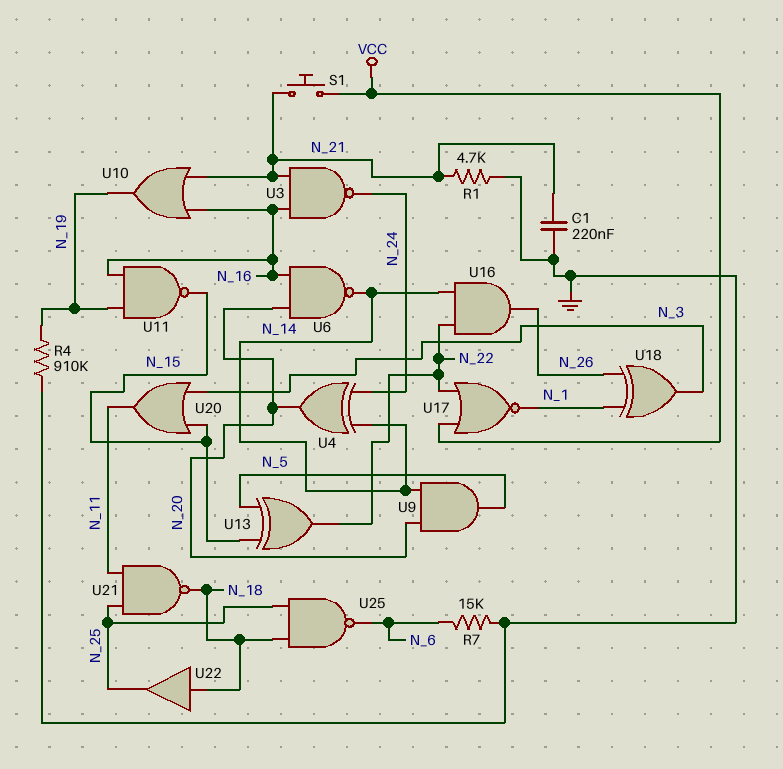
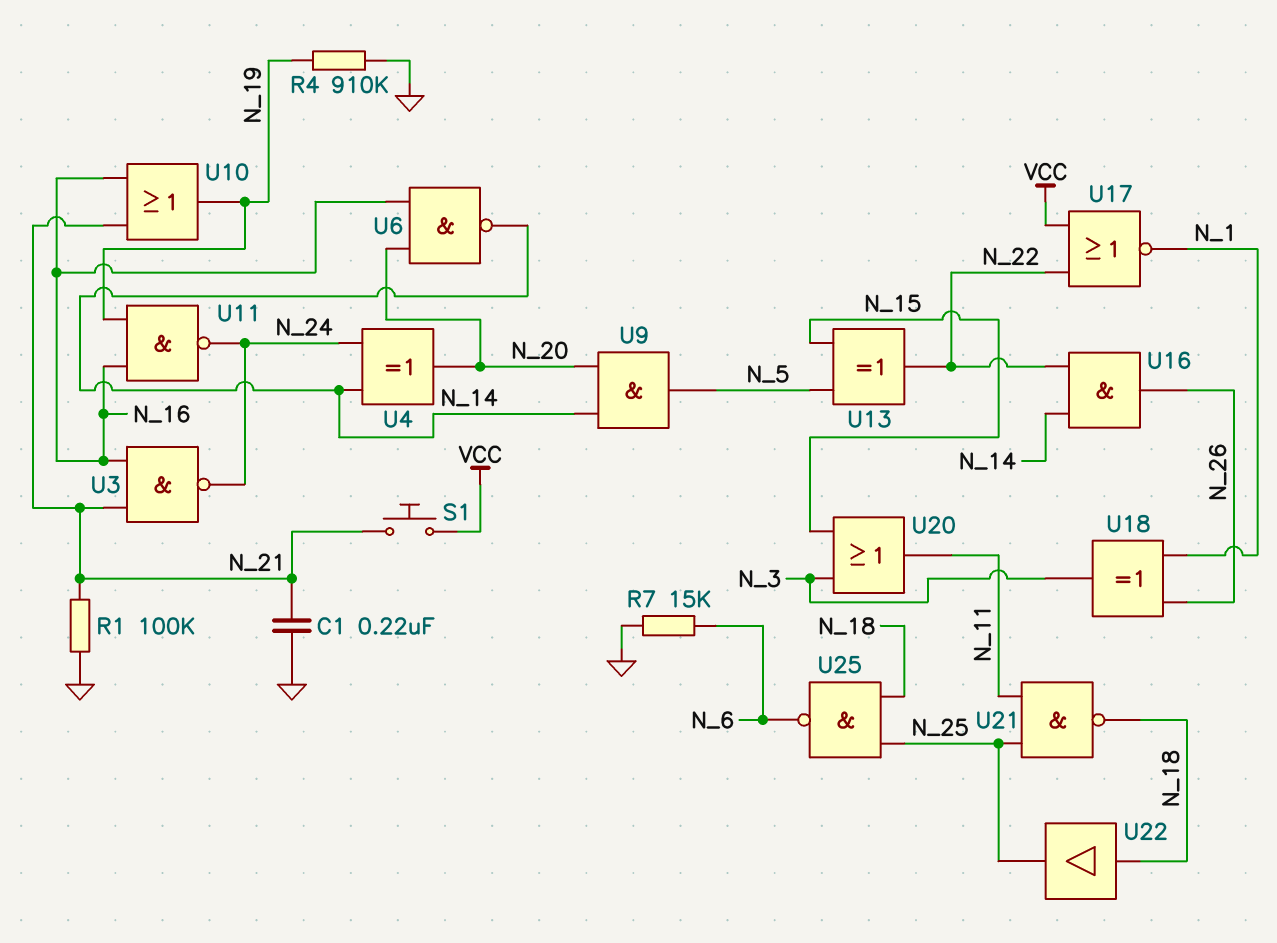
R1: 4.7k (GND, N_21) -> 100k (GND, N_21)
U11: NAND (in N_16, in N_19, out N_15) -> NAND (in N_16, in N_19, out N_24)

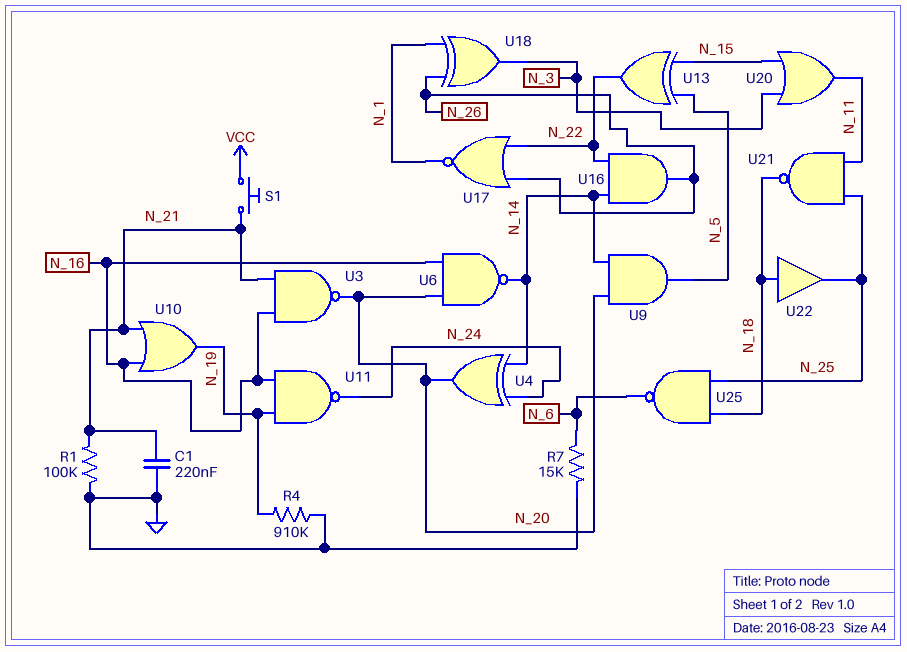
U3: NAND (in N_16, in N_21, out N_24) -> NAND (in N_16, in N_21, out N_20)
U17: NOR (in N_22, in VCC, out N_1) -> NOR (in N_22, in N_26, out N_1)

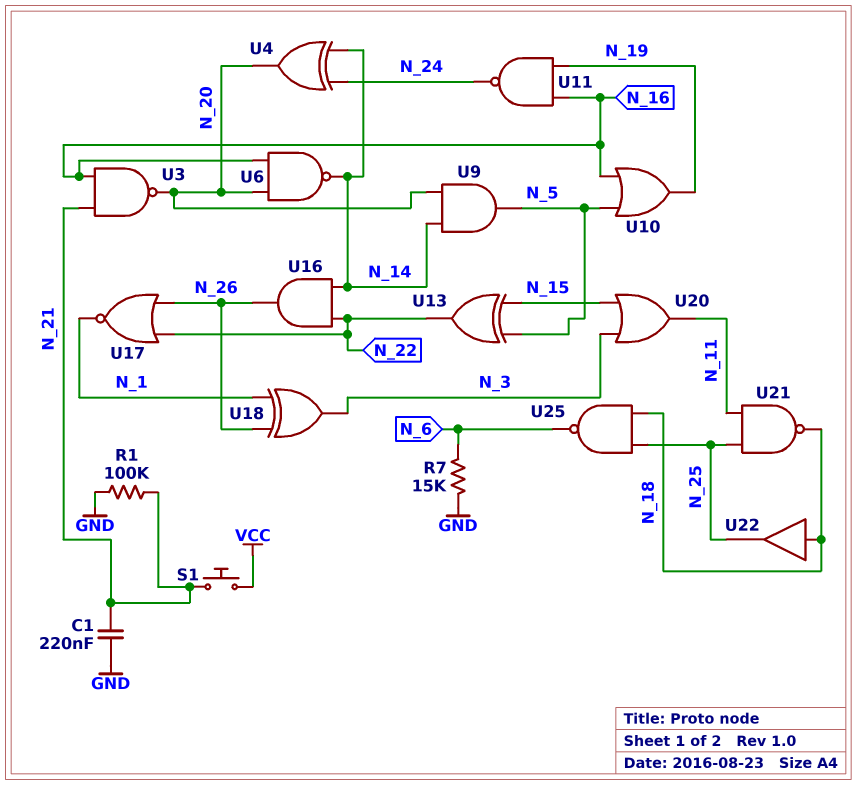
R4: 910k (GND, N_19) -> none
U10: OR (in N_16, in N_21, out N_19) -> OR (in N_5, in N_16, out N_19)

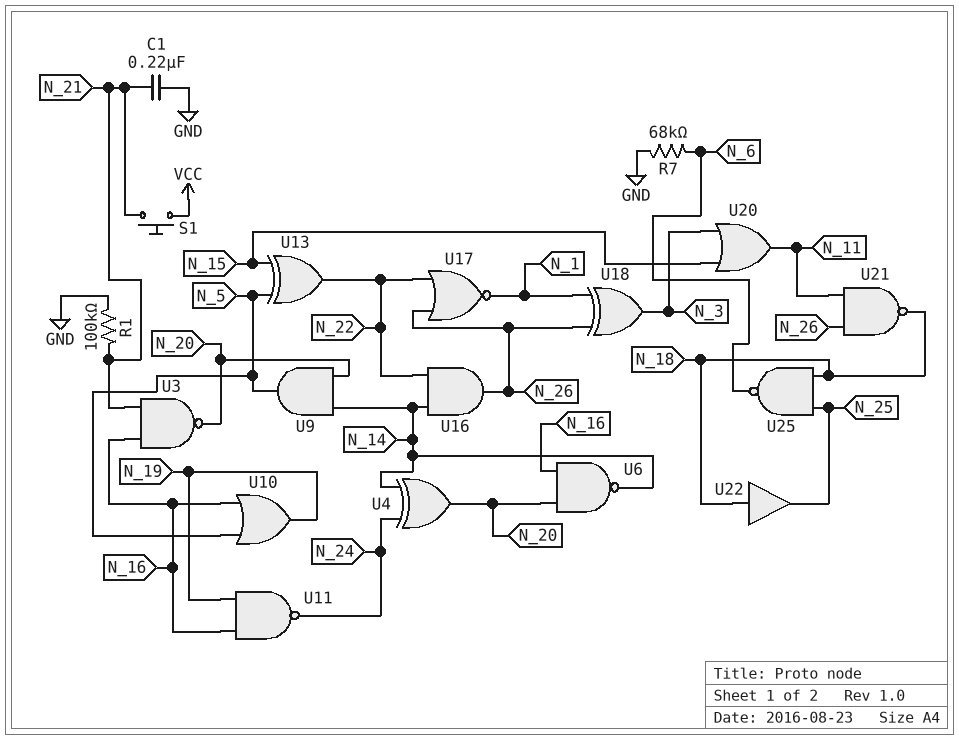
R7: 15k (GND, N_6) -> 68k (GND, N_6)
U21: NAND (in N_11, in N_25, out N_18) -> NAND (in N_11, in N_26, out N_18)

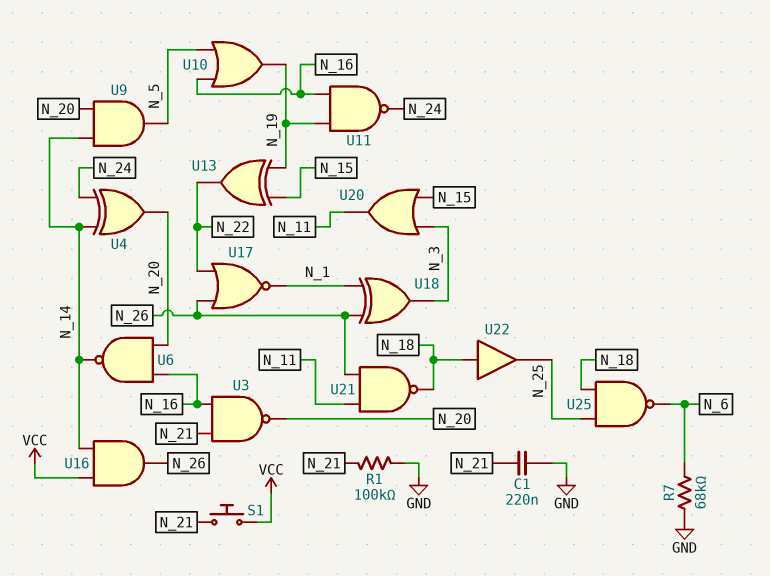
U13: XOR (in N_5, in N_15, out N_22) -> XOR (in N_15, in N_19, out N_22)
U16: AND (in N_14, in N_22, out N_26) -> AND (in N_14, in VCC, out N_26)

